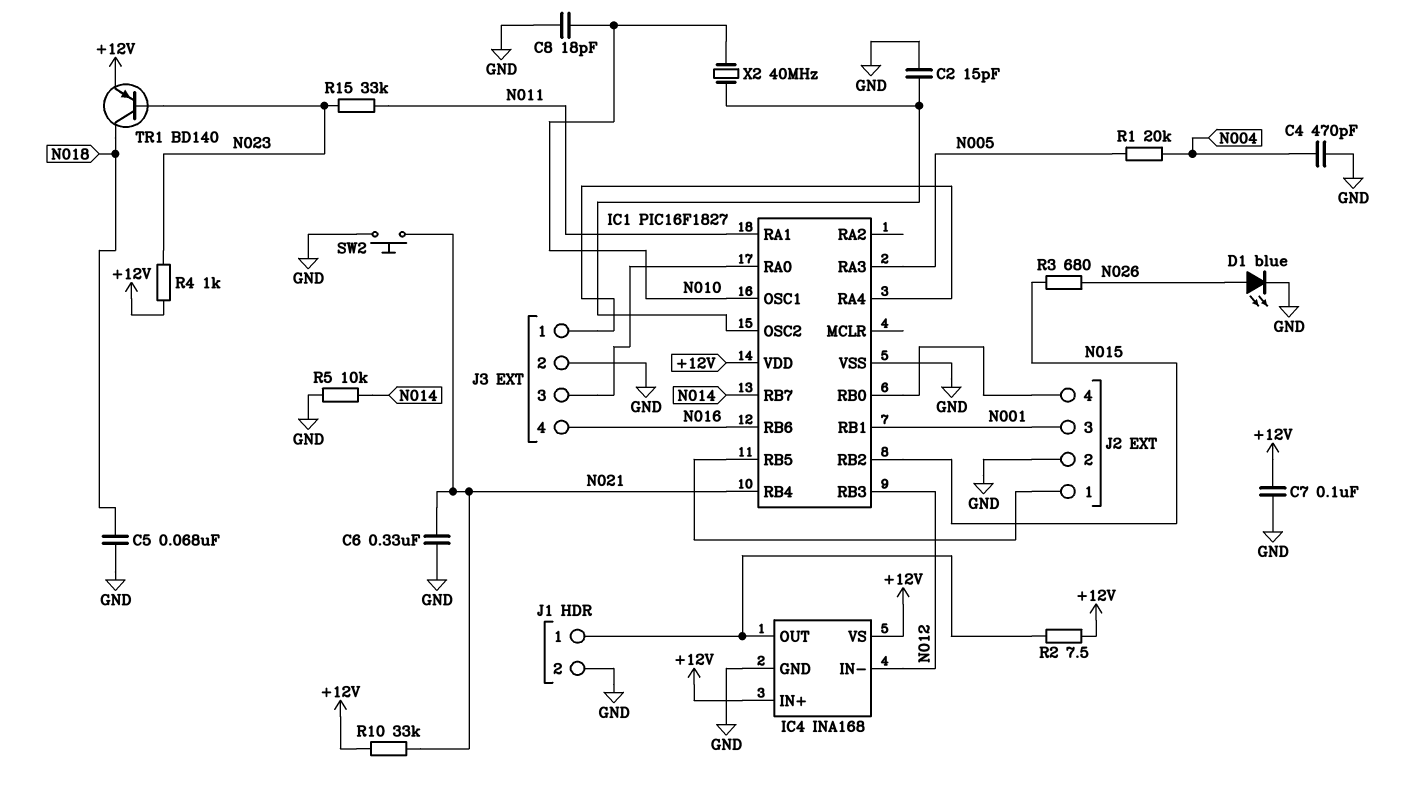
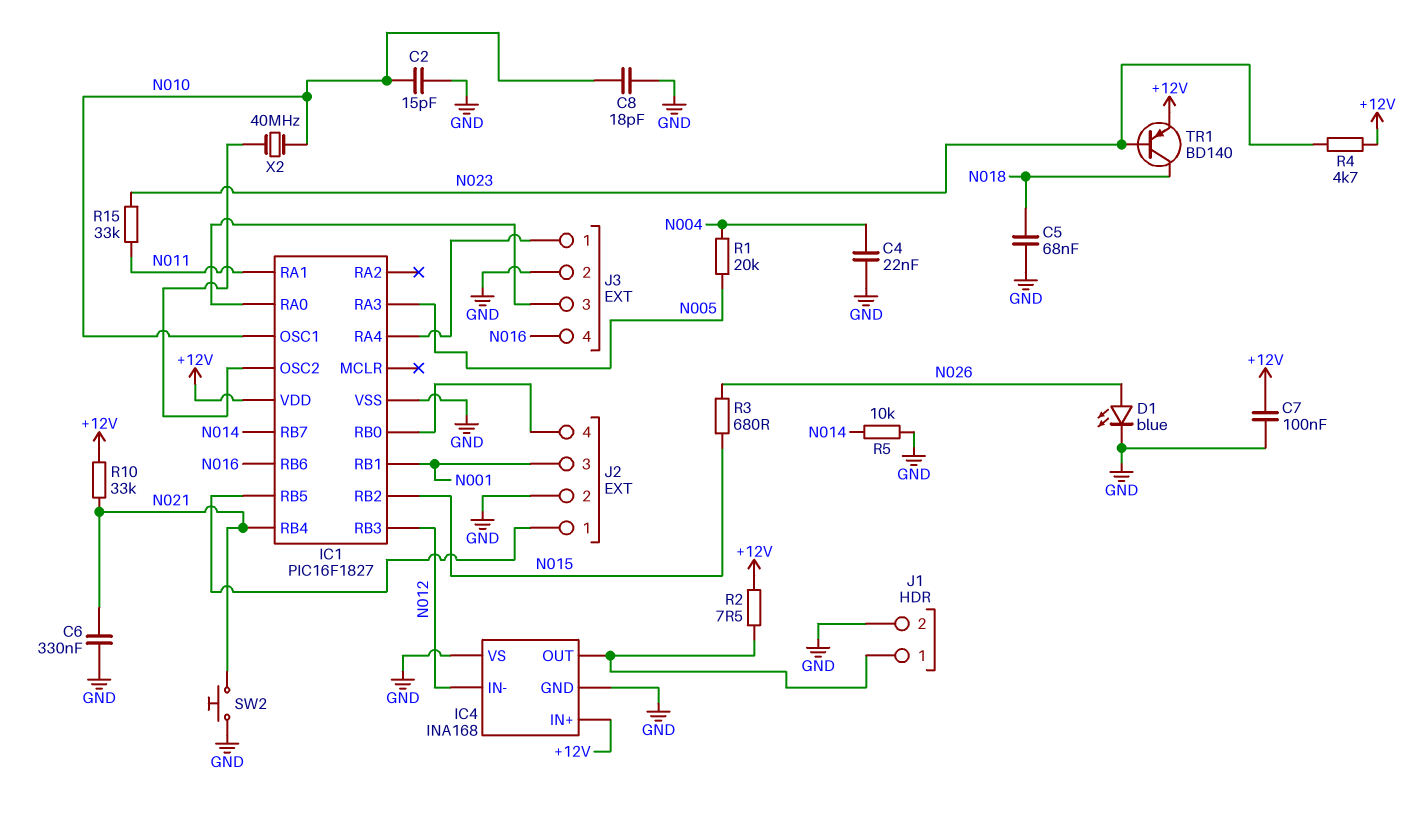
C2: 15pF (GND, IC1/OSC2) -> 15pF (GND, N010)
C4: 470pF (GND, N004) -> 22nF (GND, N004)
IC4 pin VS: +12V -> GND
R4: 1k (+12V, N023) -> 4.7k (+12V, N023)

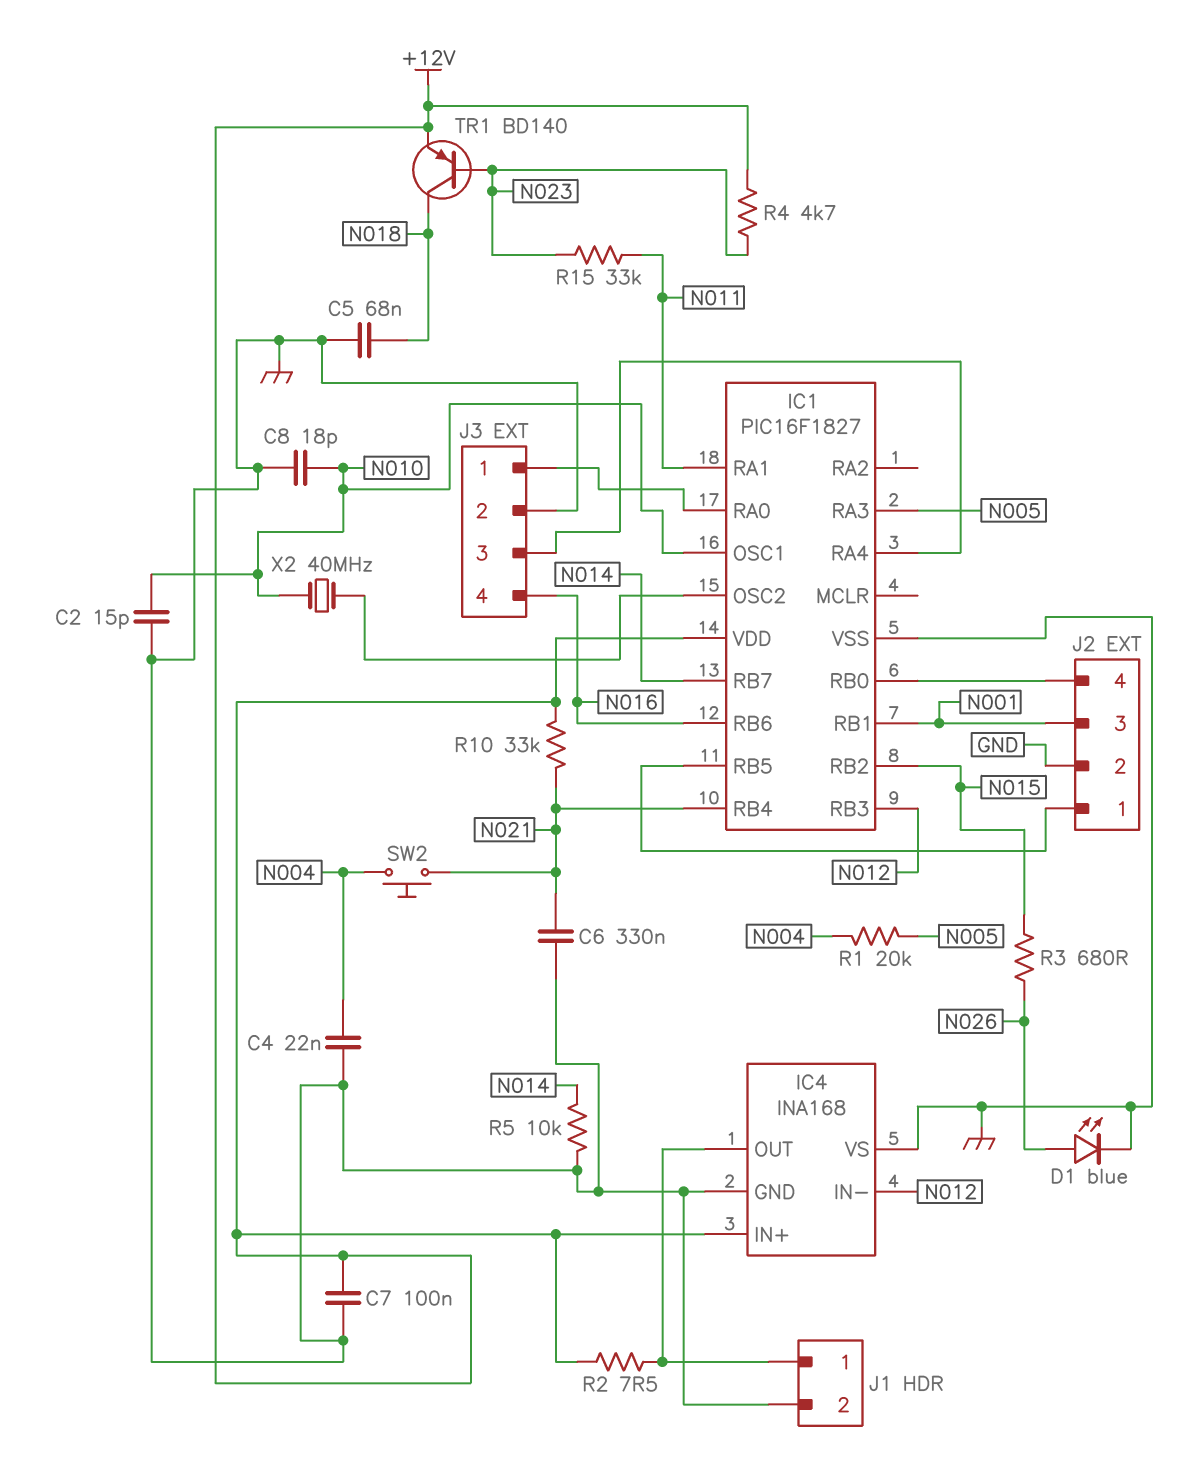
J3 pin 1: IC1/RA4 -> IC1/RA0
J3 pin 3: IC1/RA0 -> IC1/RA4
SW2: button (GND, N021) -> button (N004, N021)

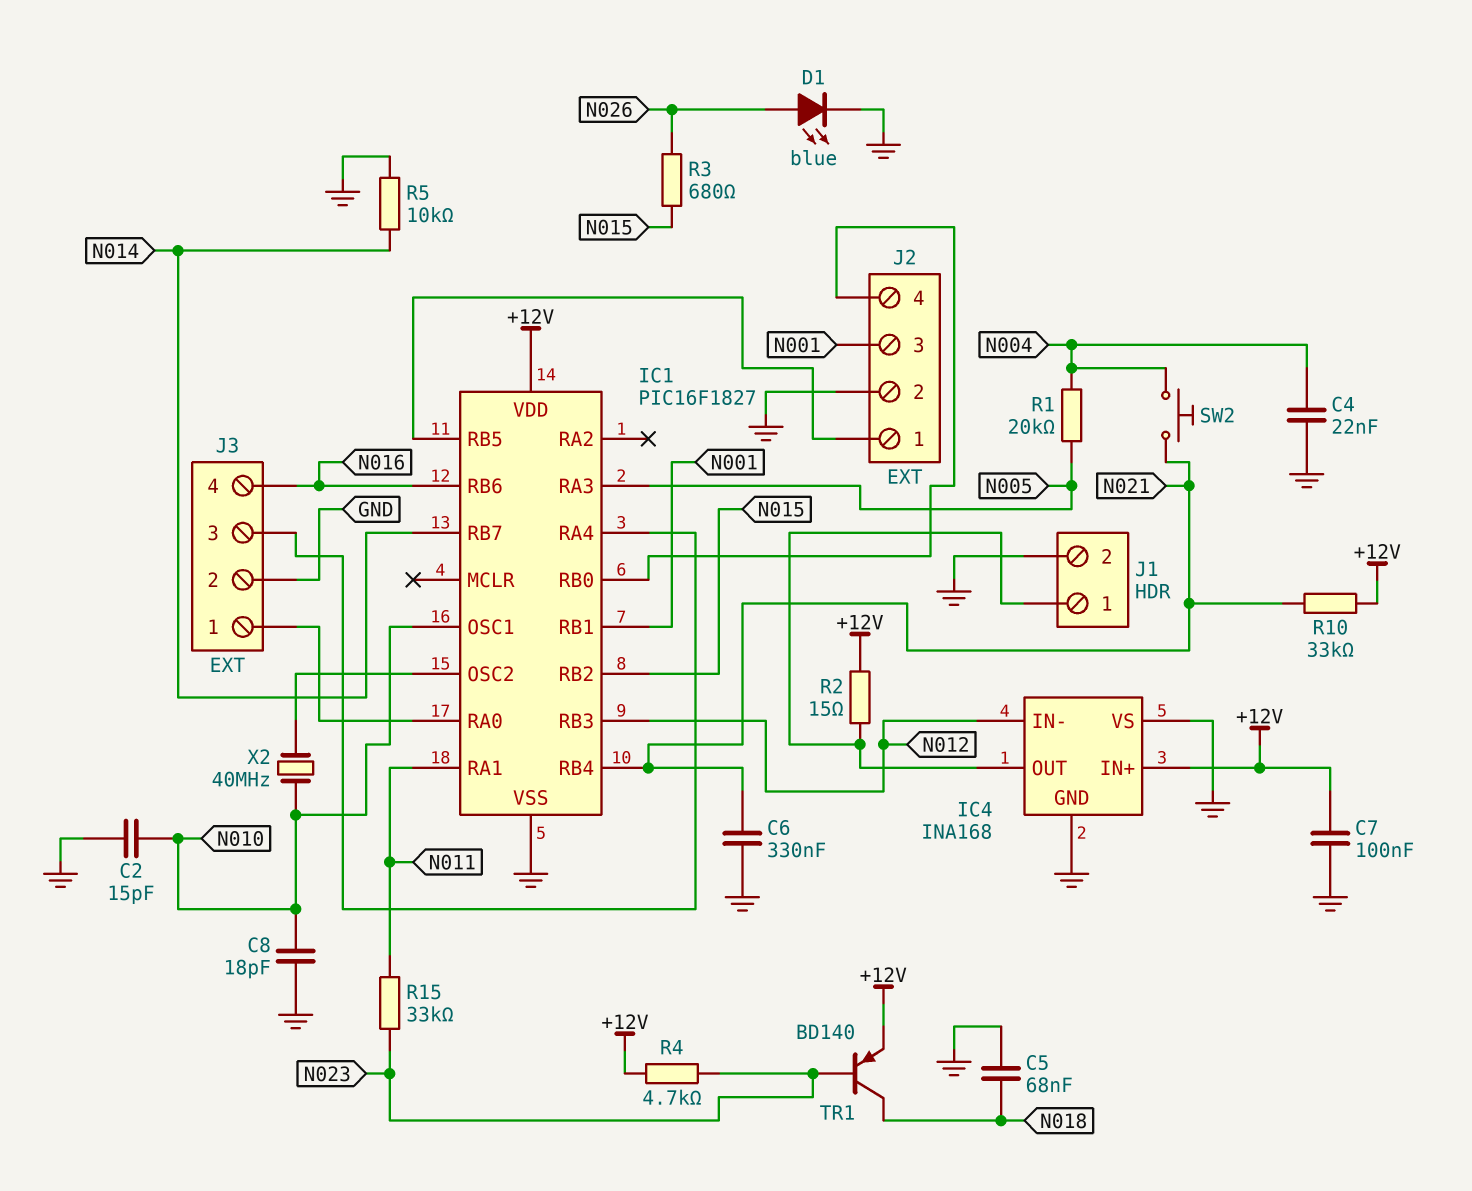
R2: 7.5 (+12V, IC4/OUT) -> 15 (+12V, IC4/OUT)

